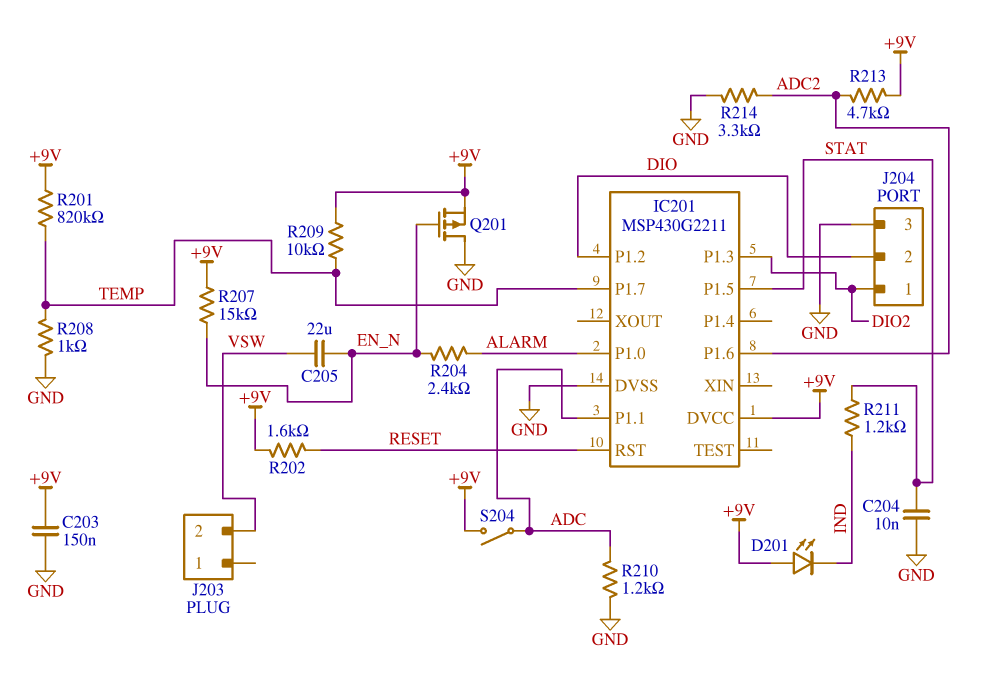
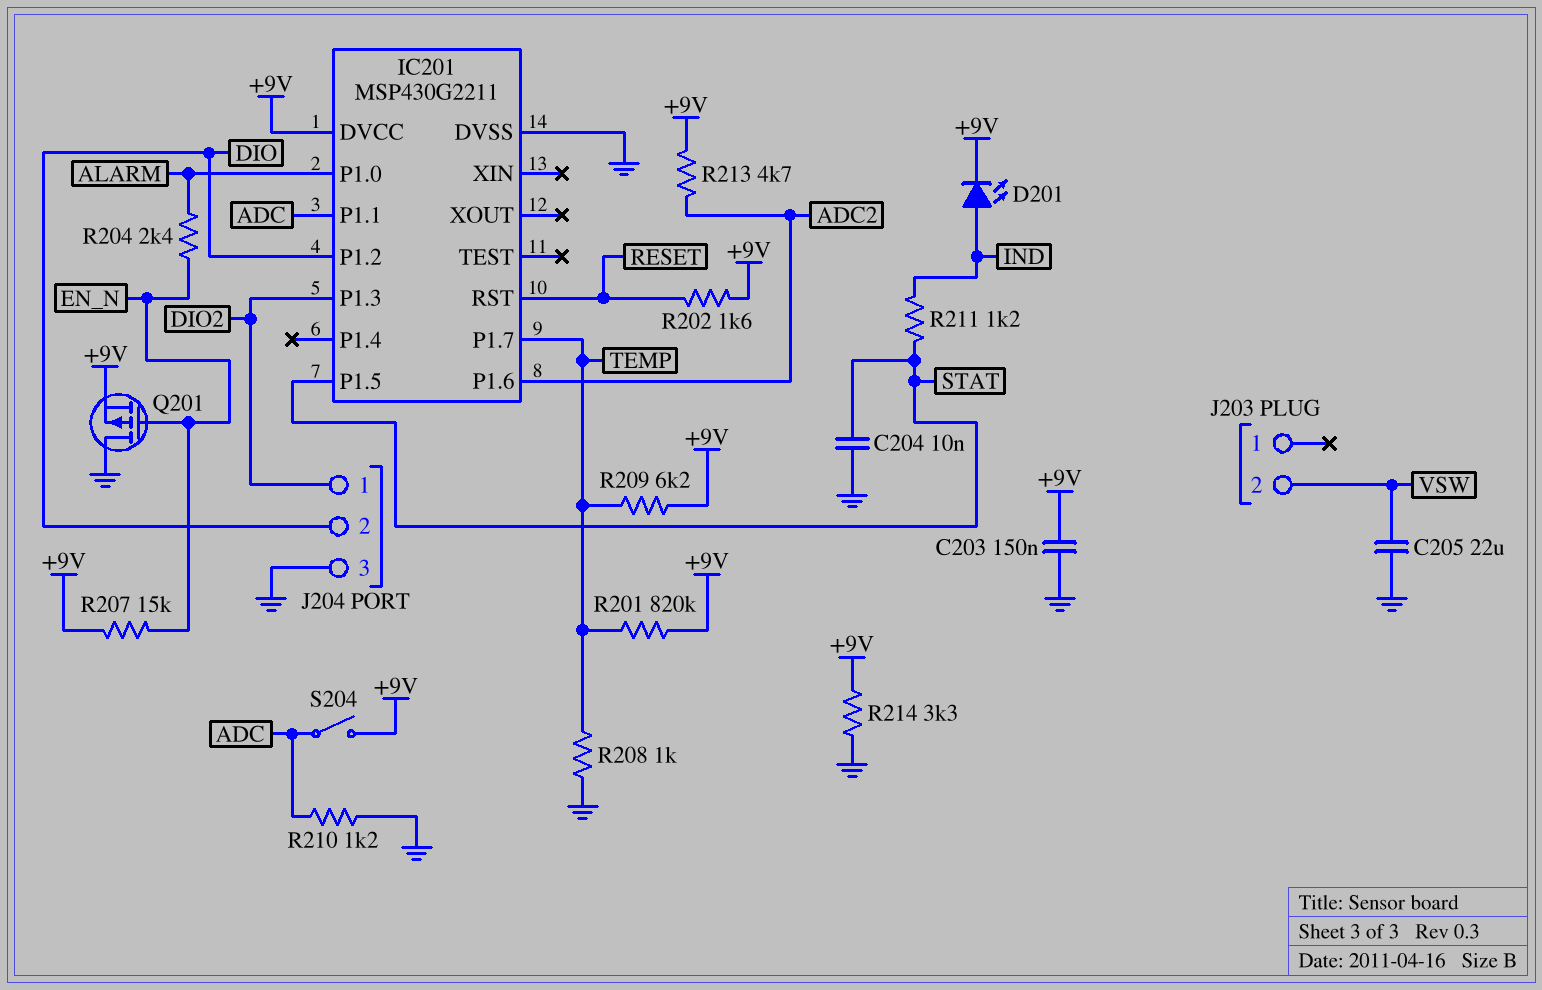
C205: 22uF (EN_N, VSW) -> 22uF (GND, VSW)
D201: LED (A +9V, K IND) -> LED (A IND, K +9V)
R209: 10k (+9V, TEMP) -> 6.2k (+9V, TEMP)
R214: 3.3k (ADC2, GND) -> 3.3k (+9V, GND)

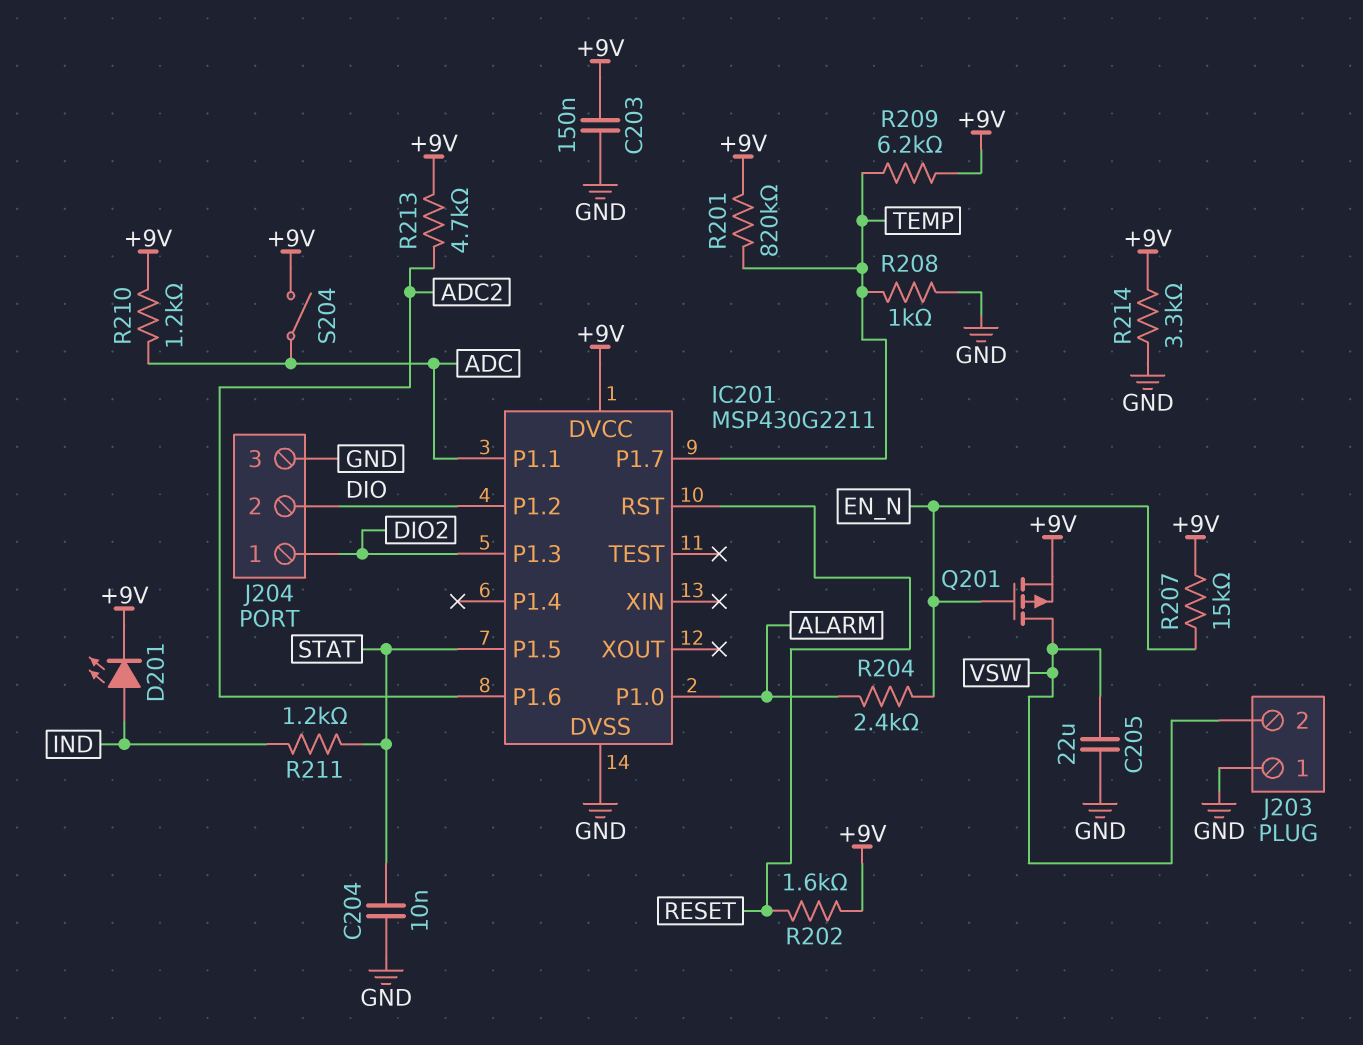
J203 pin 1: none -> GND
Q201: PMOS (G EN_N, D GND, S +9V) -> PMOS (G EN_N, D VSW, S +9V)
R210: 1.2k (ADC, GND) -> 1.2k (+9V, ADC)

